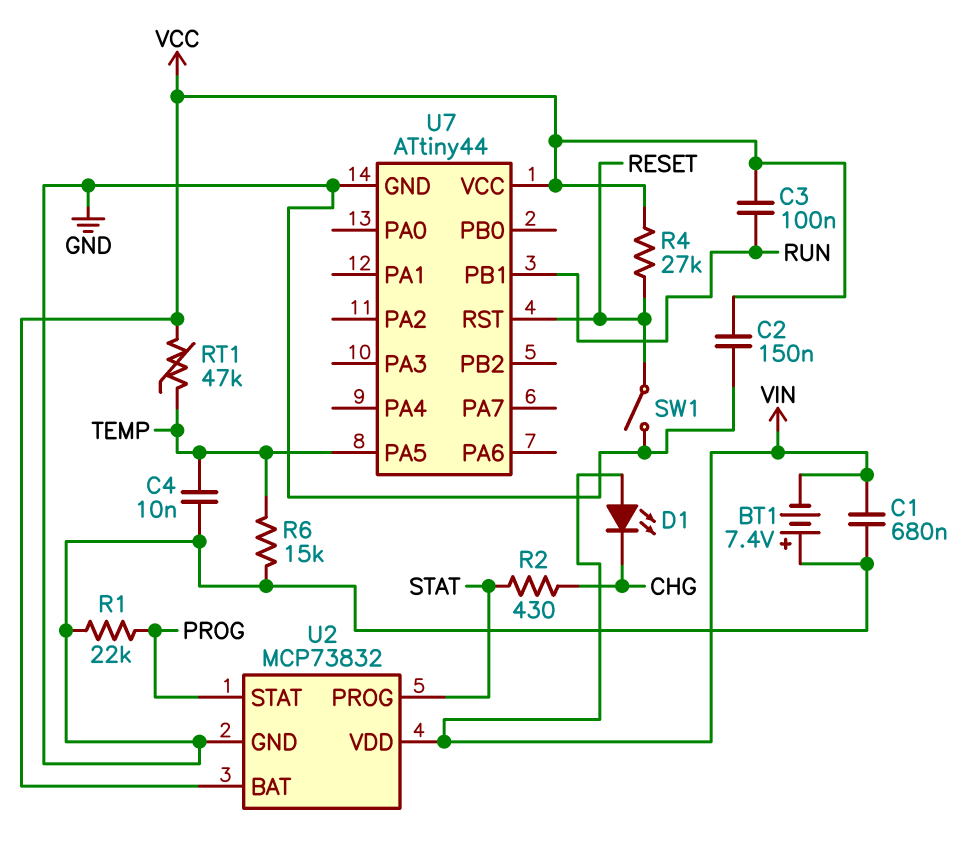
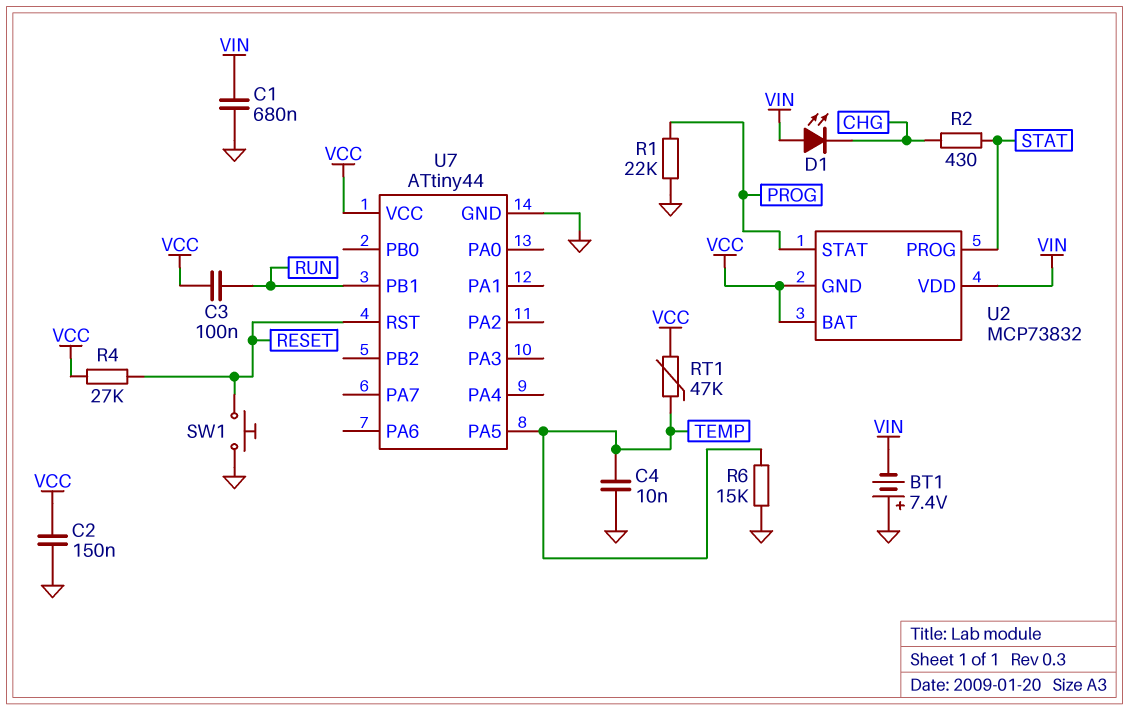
SW1: switch (GND, RESET) -> button (GND, RESET)
U2 pin GND: GND -> VCC

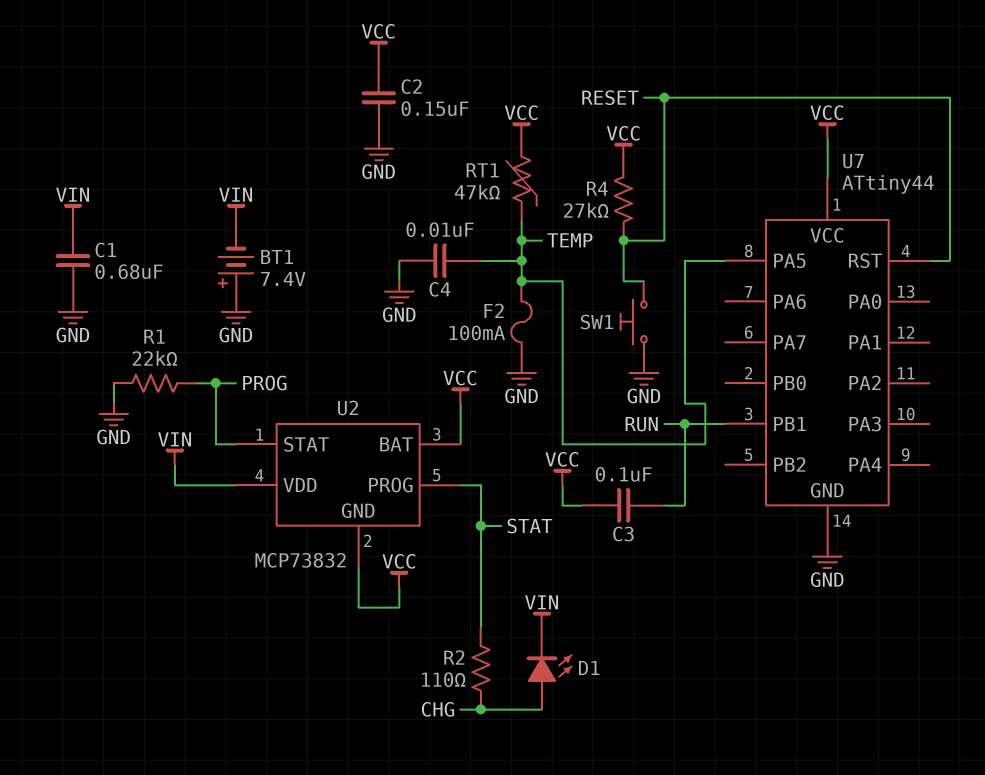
D1: LED (A VIN, K CHG) -> LED (A CHG, K VIN)
F2: none -> 100mA (GND, TEMP)
R2: 430 (CHG, STAT) -> 110 (CHG, STAT)
R6: 15k (GND, TEMP) -> none

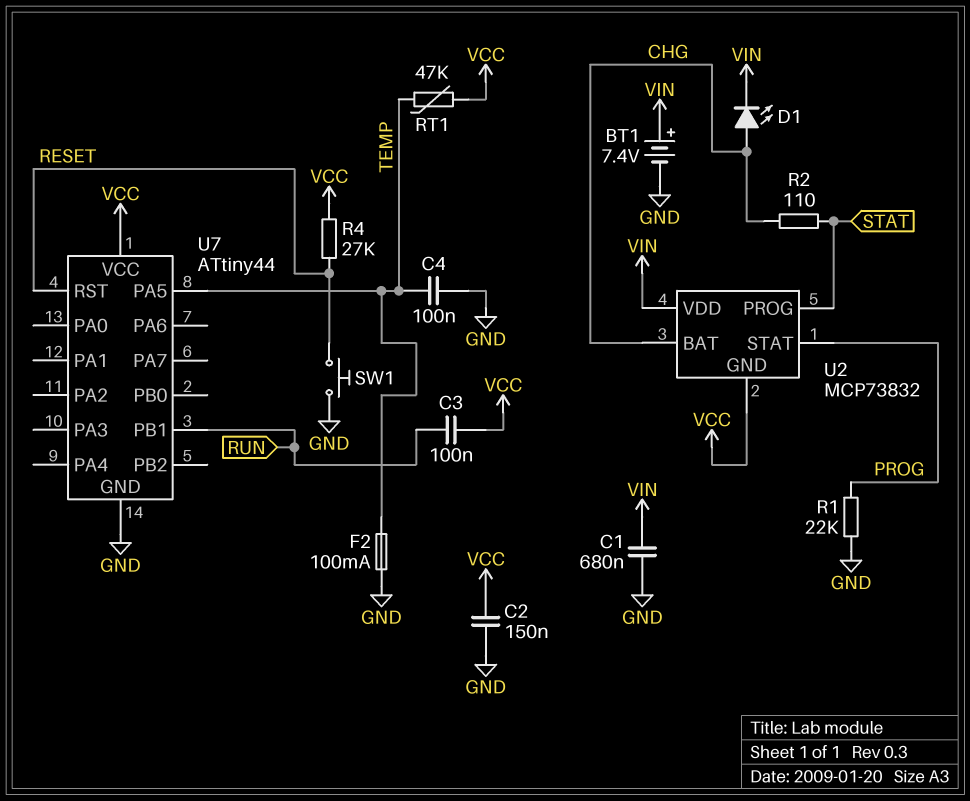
BT1: 7.4V (plus GND, minus VIN) -> 7.4V (plus VIN, minus GND)
C4: 10nF (GND, TEMP) -> 100nF (GND, TEMP)
U2 pin BAT: VCC -> CHG

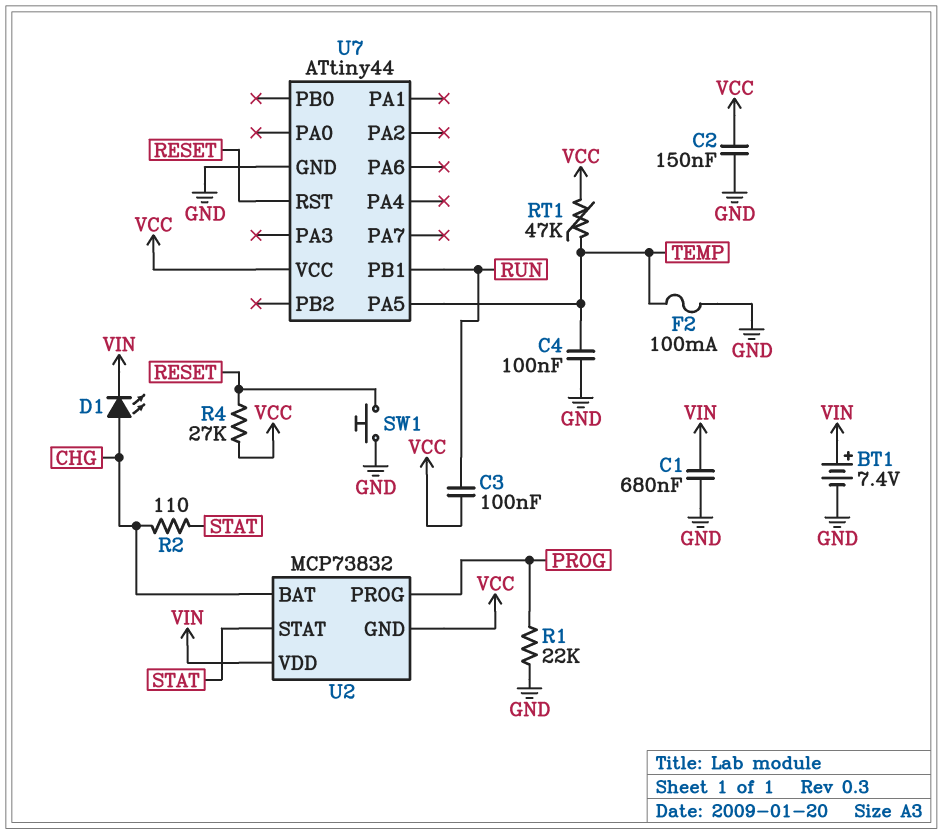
U2 pin PROG: STAT -> PROG
U2 pin STAT: PROG -> STAT

